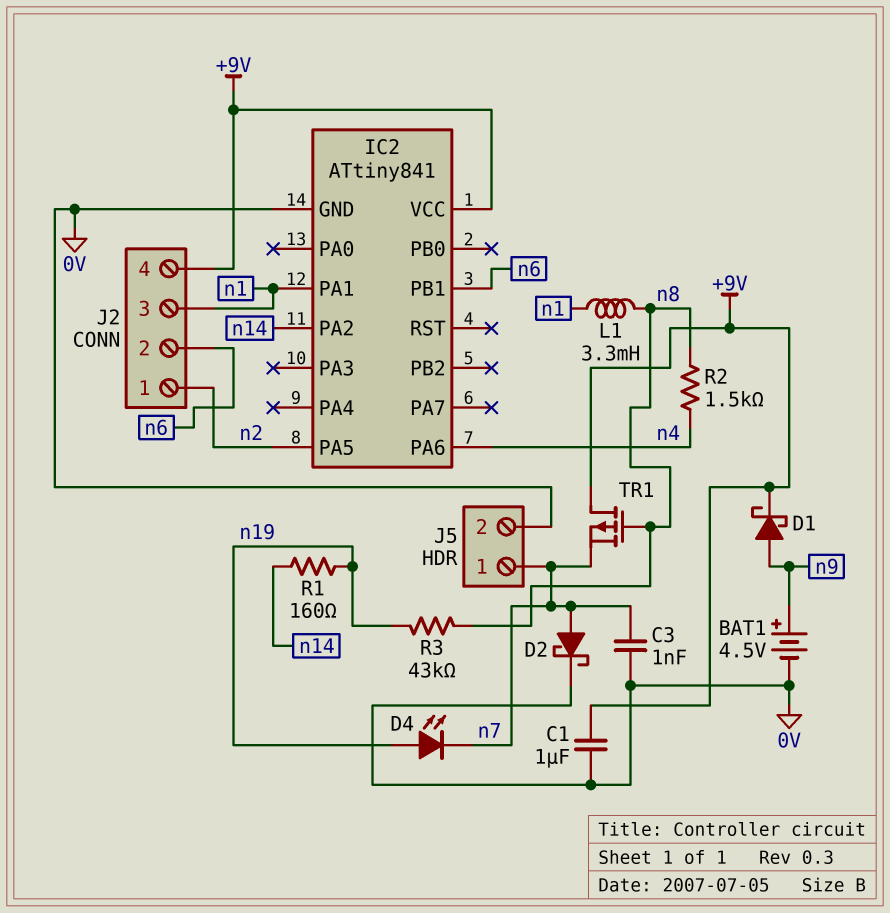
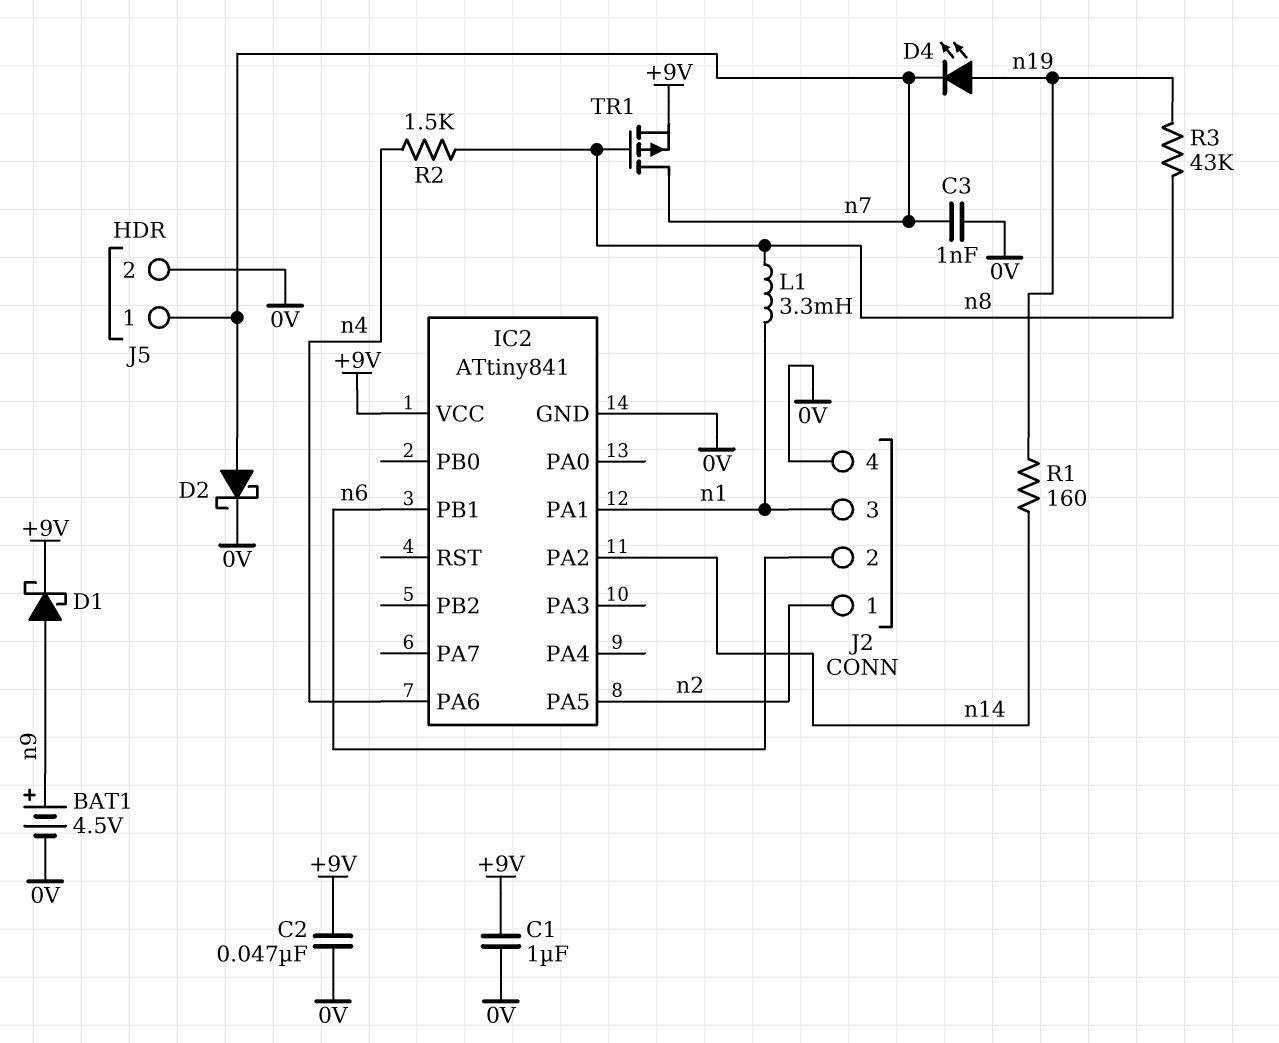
C2: none -> 47nF (+9V, 0V)
J2 pin 4: +9V -> 0V
TR1: PMOS (G n8, D +9V, S n7) -> PMOS (G n8, D n7, S +9V)

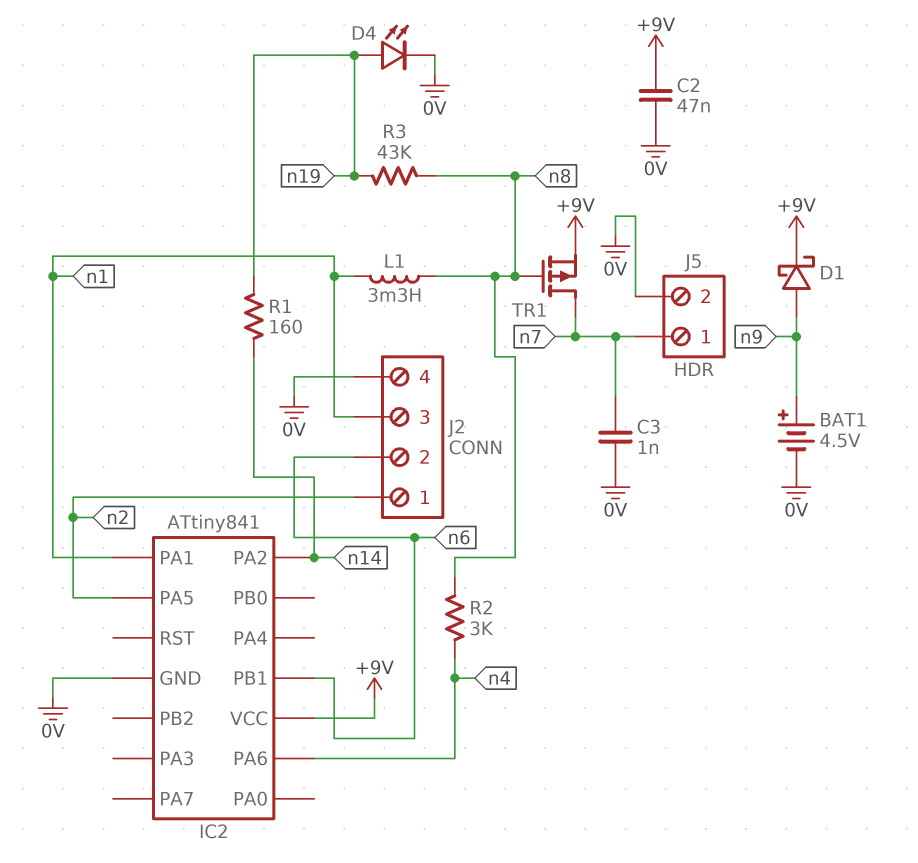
C1: 1uF (+9V, 0V) -> none
D2: schottky (A n7, K 0V) -> none
D4: LED (A n19, K n7) -> LED (A n19, K 0V)
R2: 1.5k (n4, n8) -> 3k (n4, n8)

